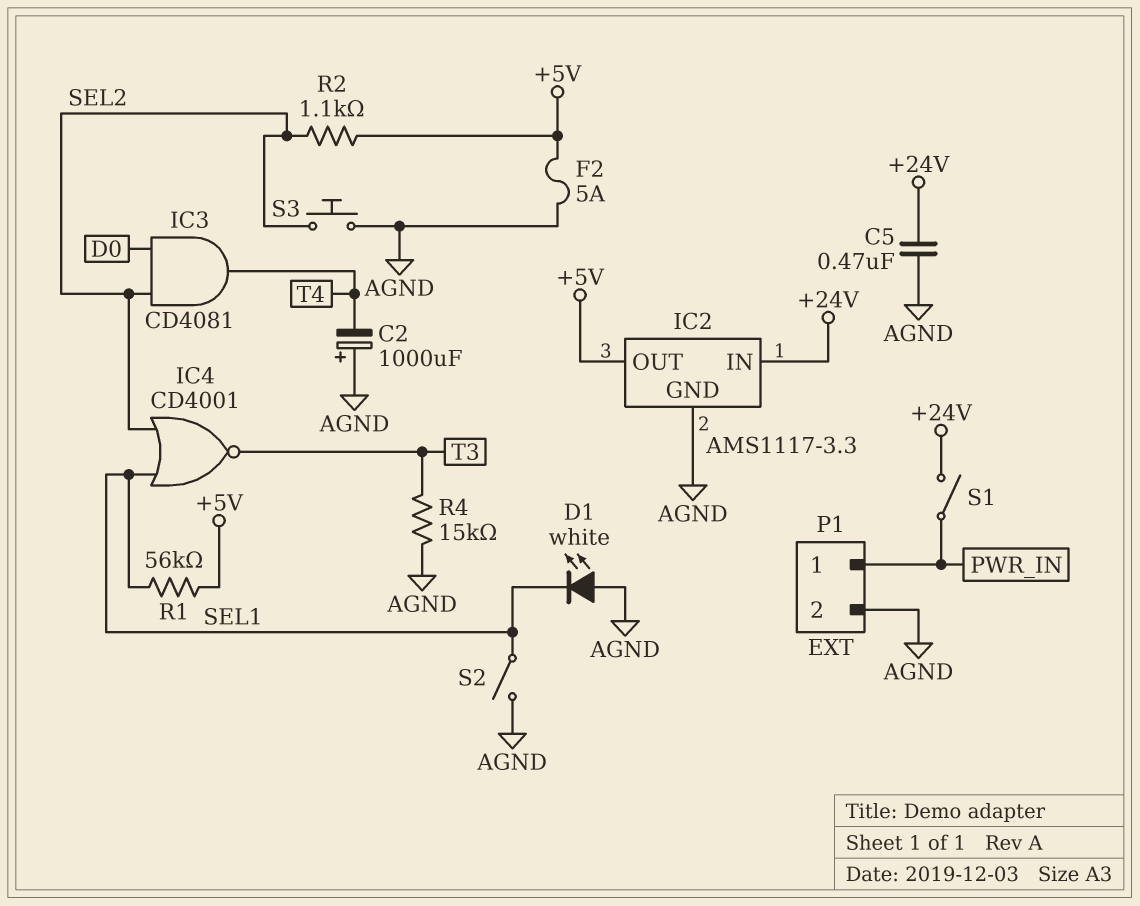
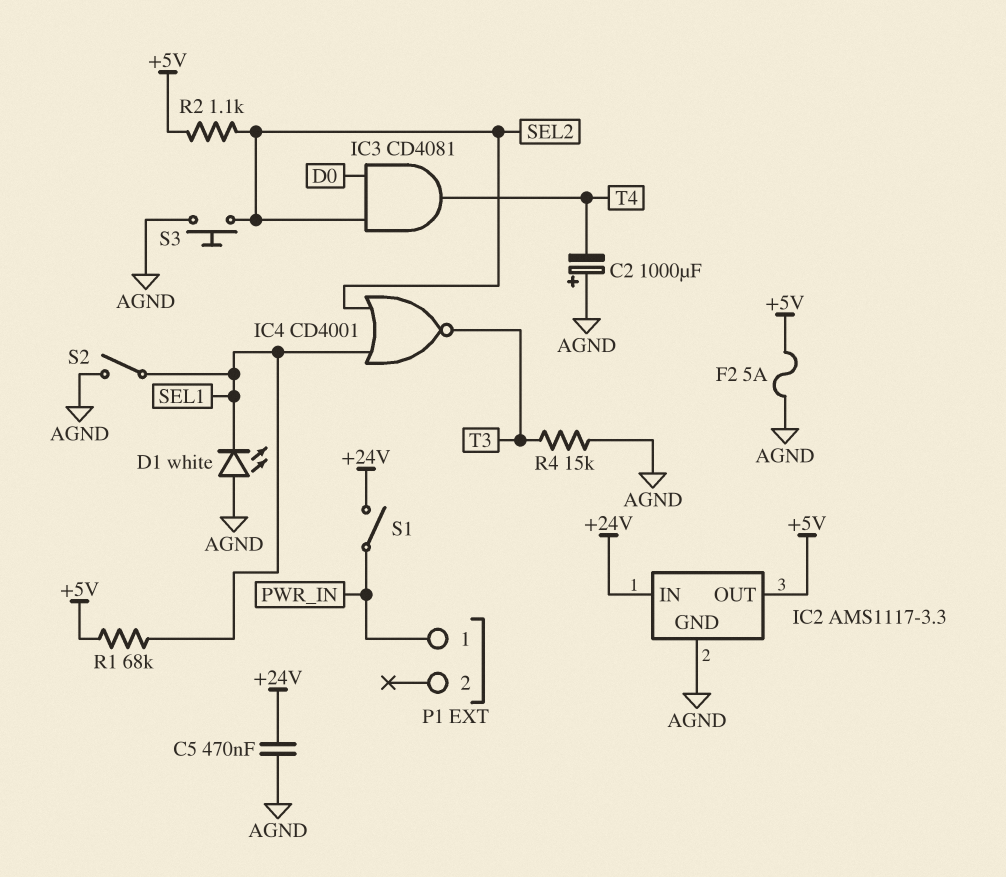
P1 pin 2: AGND -> none
R1: 56k (+5V, SEL1) -> 68k (+5V, SEL1)

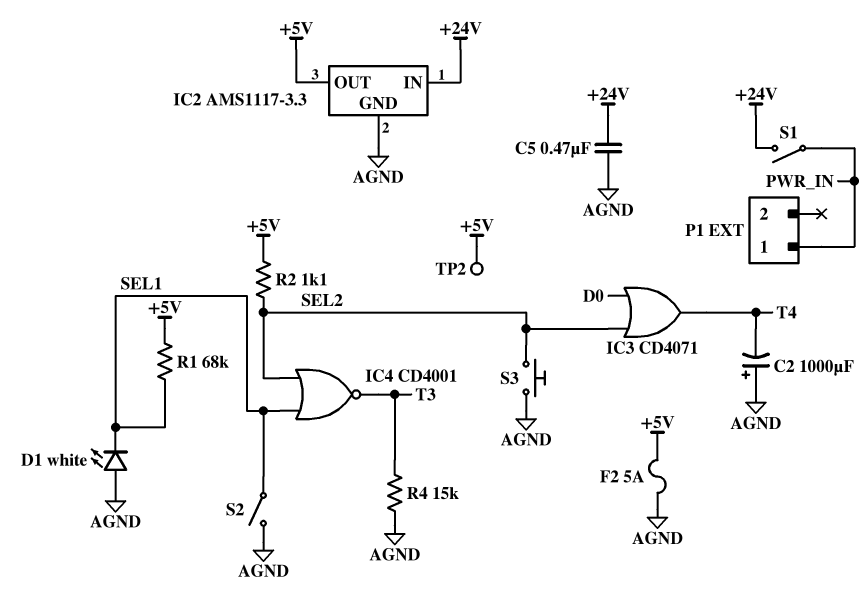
IC3: AND CD4081 (in D0, in SEL2, out T4) -> OR CD4071 (in D0, in SEL2, out T4)
TP2: none -> test point (+5V)

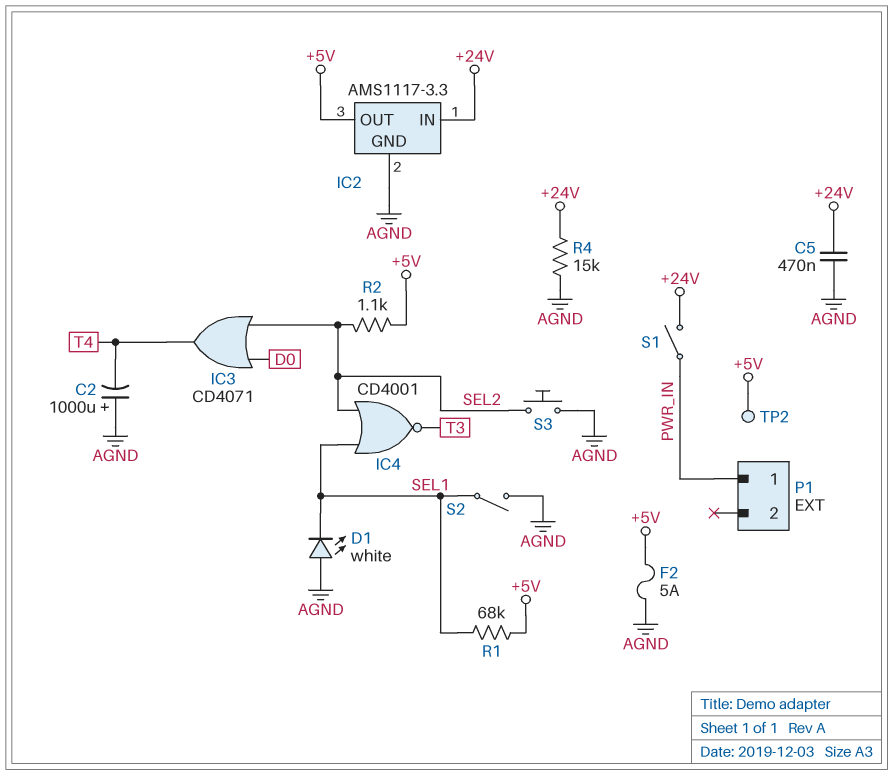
R4: 15k (AGND, T3) -> 15k (+24V, AGND)

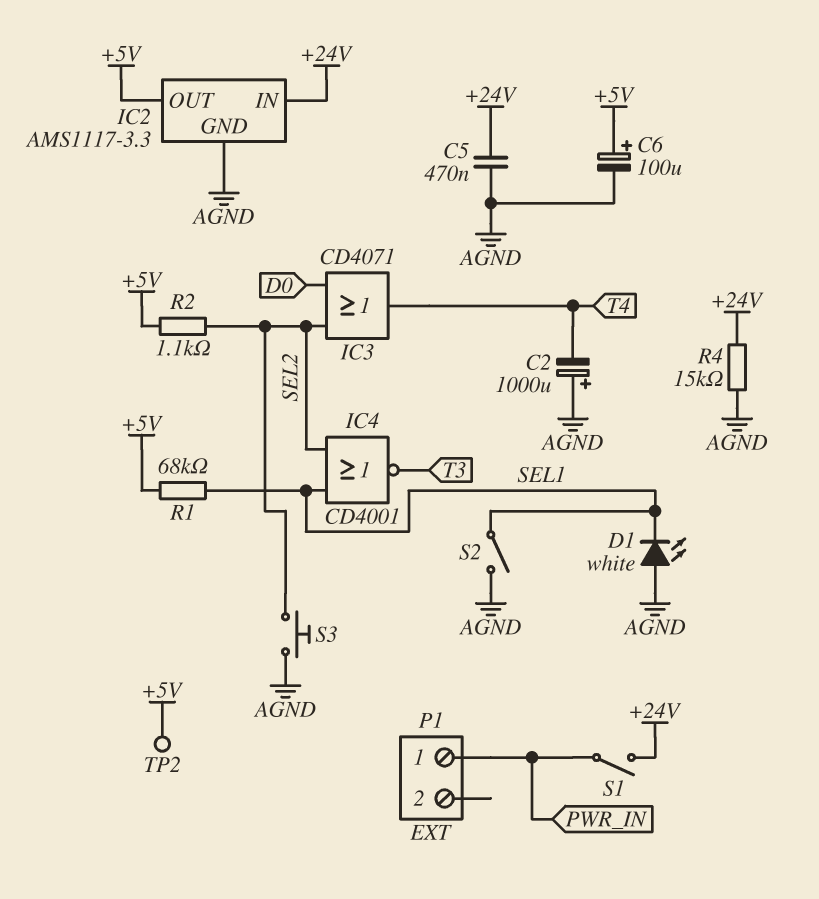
C6: none -> 100uF (plus +5V, minus AGND)
F2: 5A (+5V, AGND) -> none

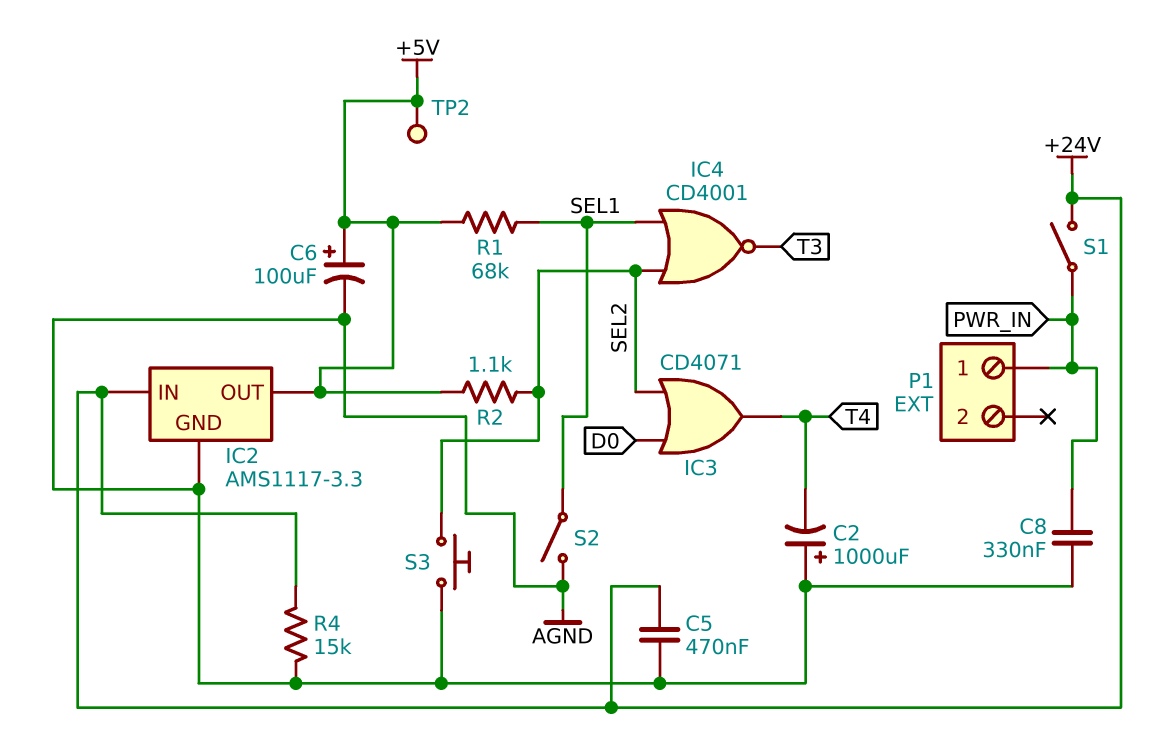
C8: none -> 330nF (AGND, PWR_IN)
D1: LED white (A AGND, K SEL1) -> none

